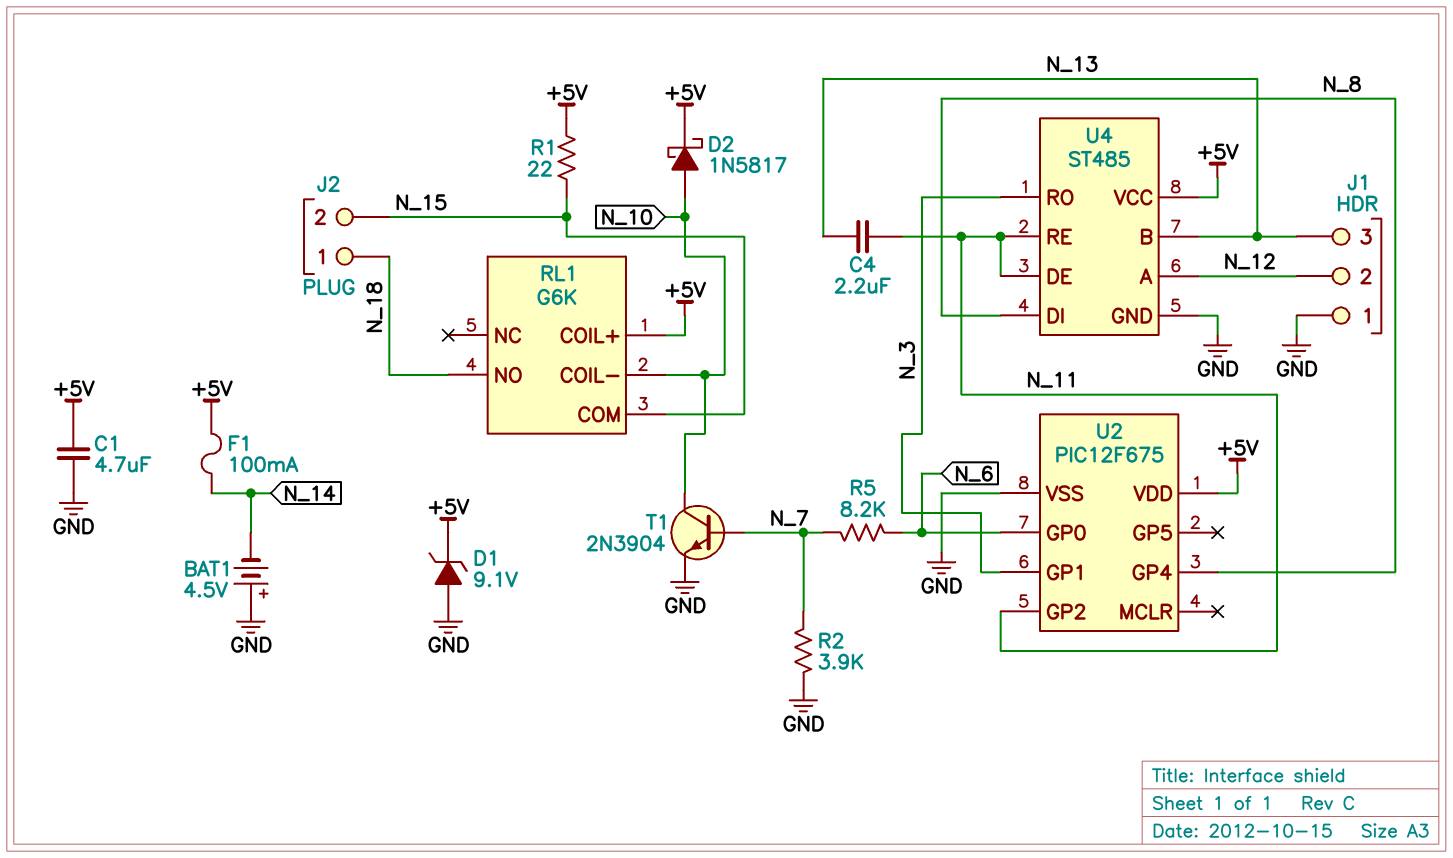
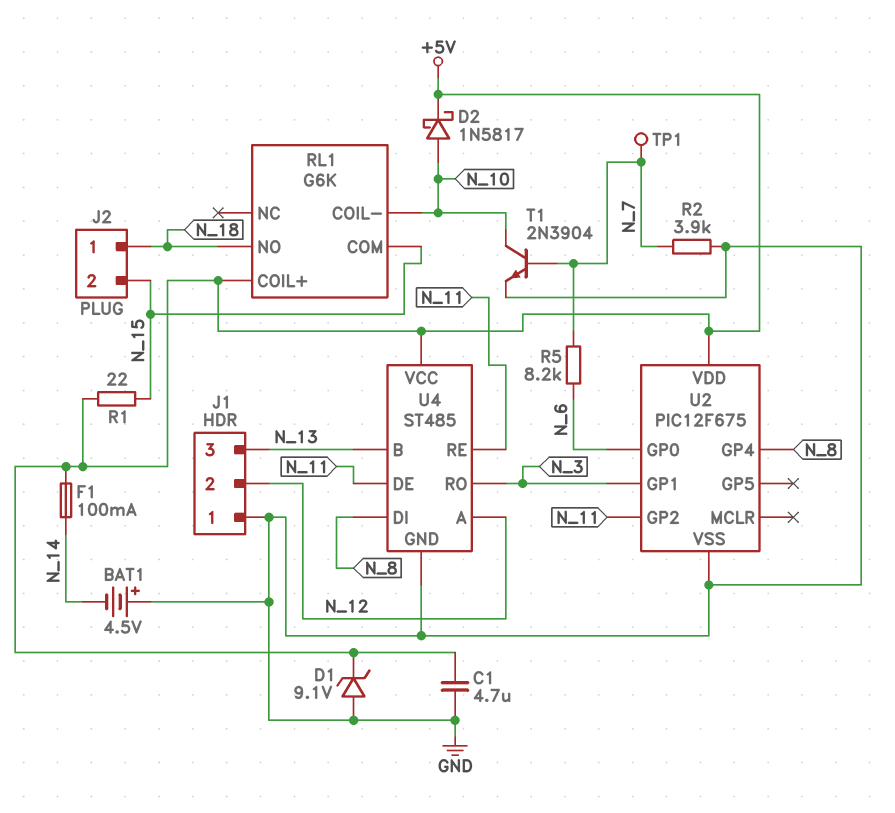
C4: 2.2uF (N_11, N_13) -> none
TP1: none -> test point (N_7)

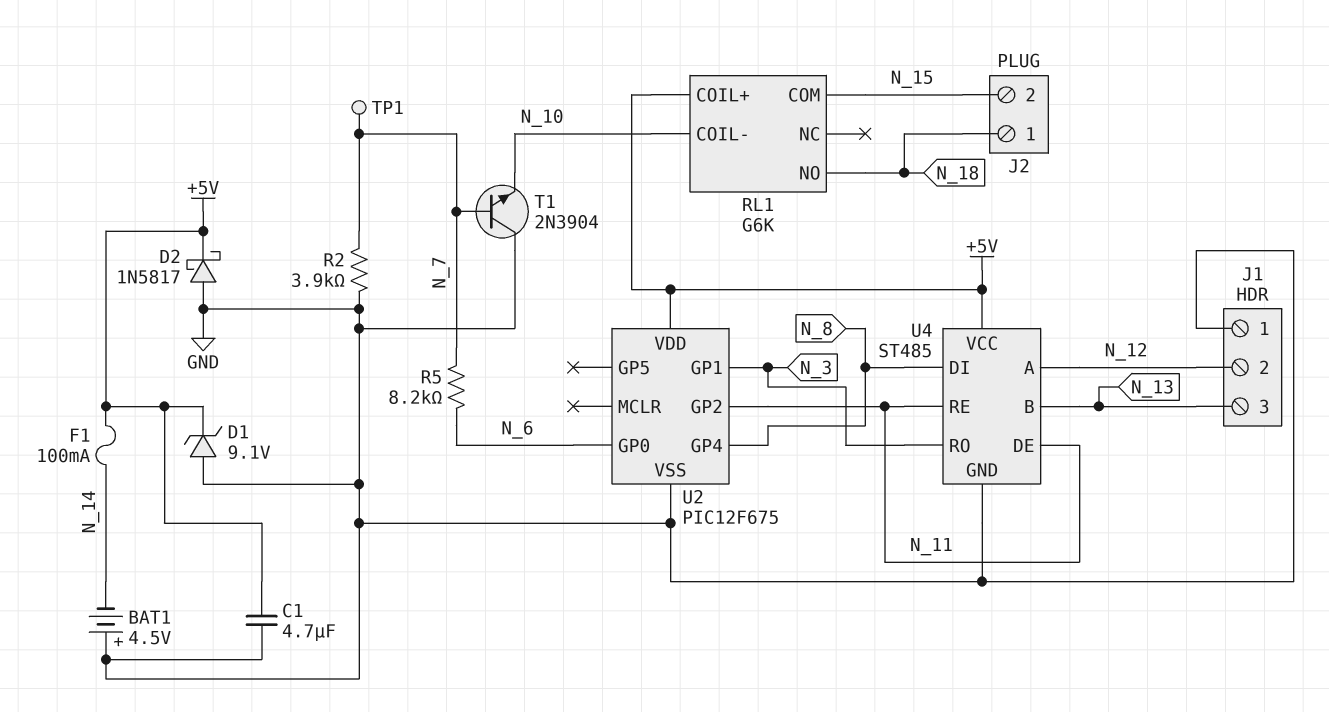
D2: schottky 1N5817 (A N_10, K +5V) -> schottky 1N5817 (A GND, K +5V)
R1: 22 (+5V, N_15) -> none
T1: NPN 2N3904 (B N_7, C N_10, E GND) -> NPN 2N3904 (B N_7, C GND, E N_10)

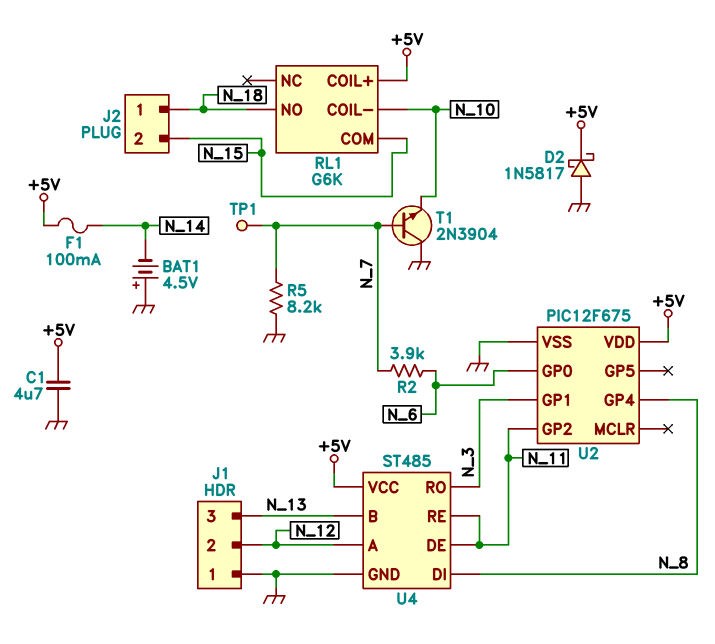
D1: zener 9.1V (A GND, K +5V) -> none
R2: 3.9k (GND, N_7) -> 3.9k (N_6, N_7)
R5: 8.2k (N_6, N_7) -> 8.2k (GND, N_7)

